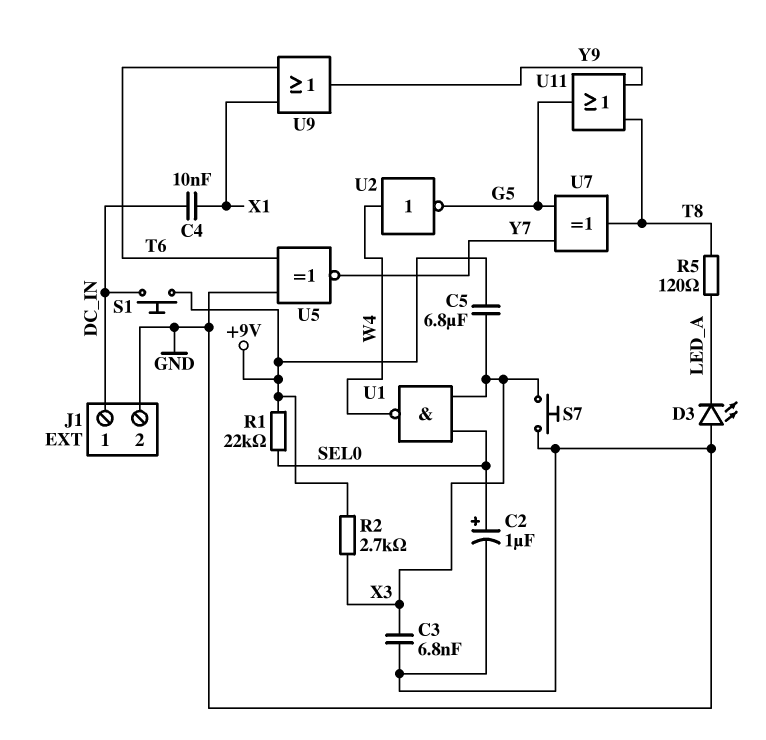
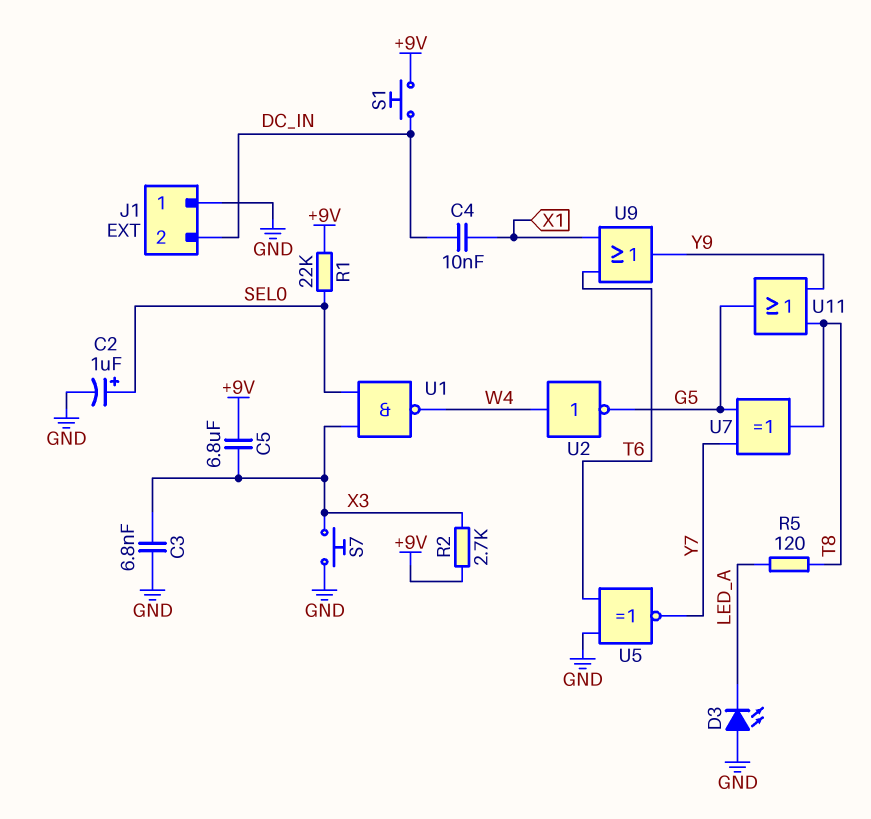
J1 pin 1: DC_IN -> GND
J1 pin 2: GND -> DC_IN

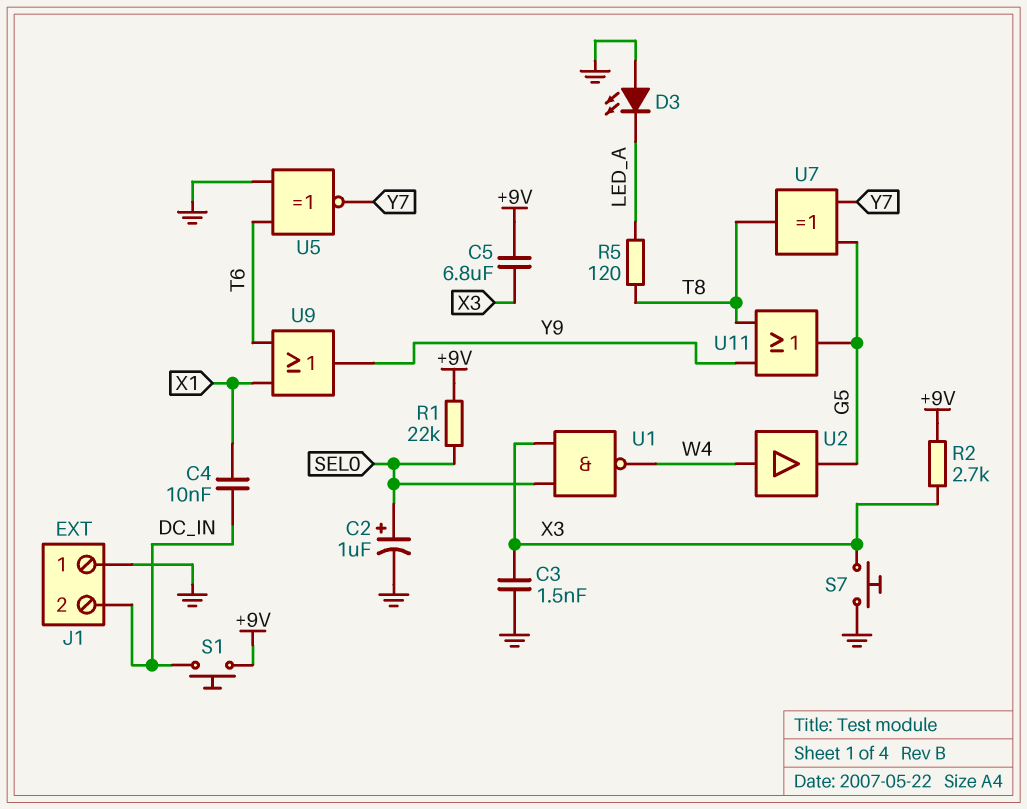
C3: 6.8nF (GND, X3) -> 1.5nF (GND, X3)
U2: NOT (in W4, out G5) -> buffer (in W4, out G5)

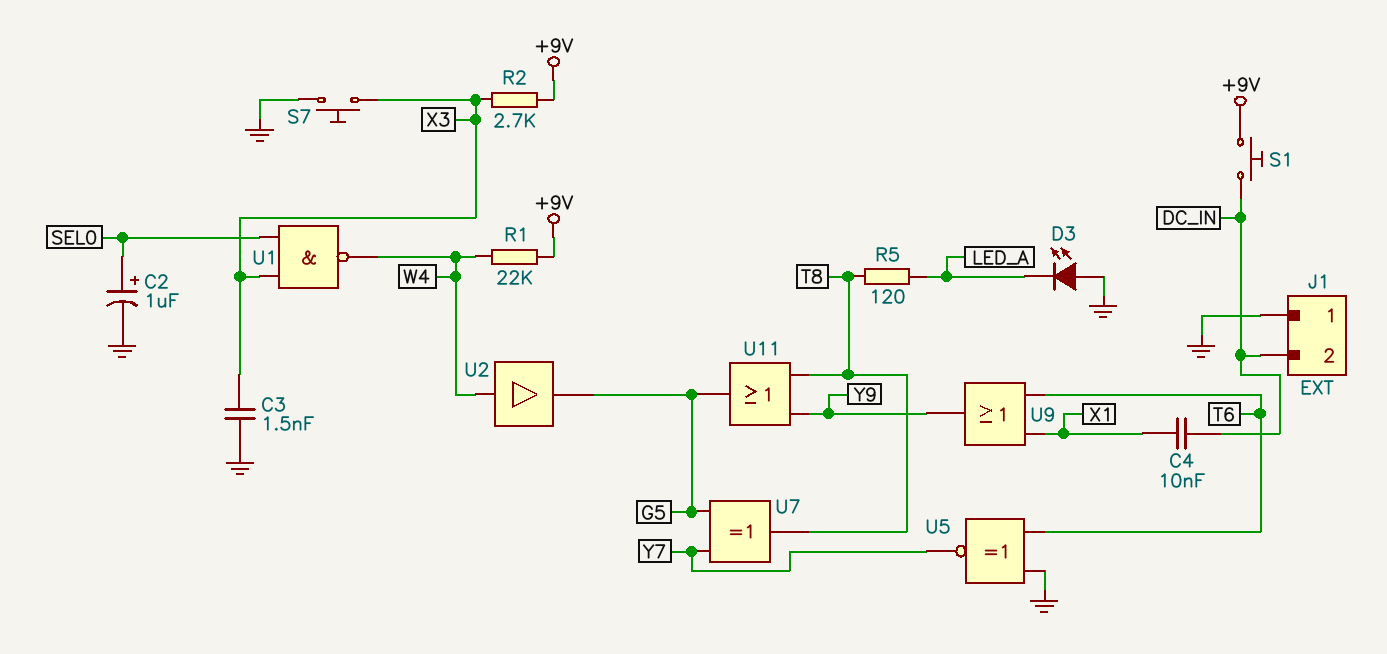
C5: 6.8uF (+9V, X3) -> none
R1: 22k (+9V, SEL0) -> 22k (+9V, W4)

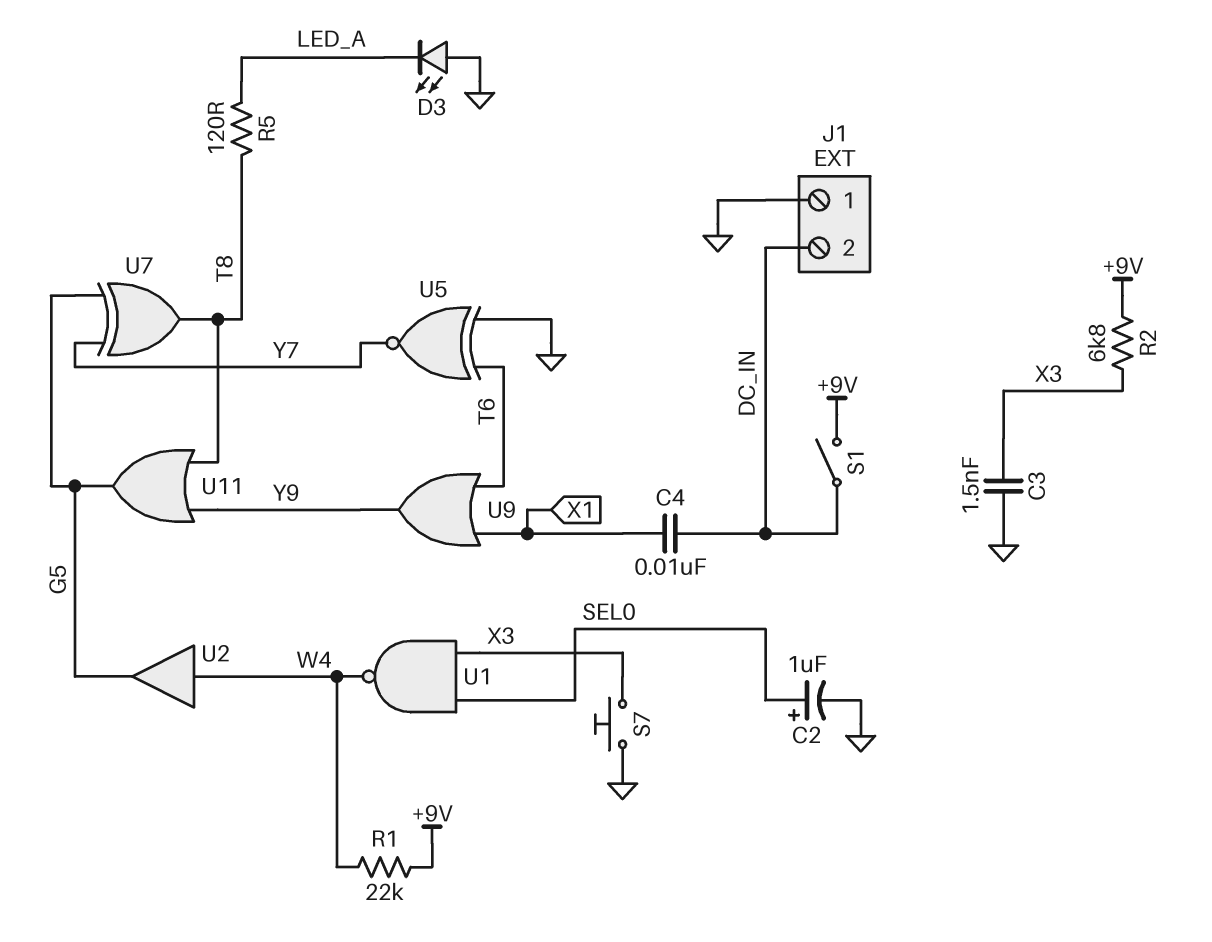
R2: 2.7k (+9V, X3) -> 6.8k (+9V, X3)
S1: button (+9V, DC_IN) -> switch (+9V, DC_IN)

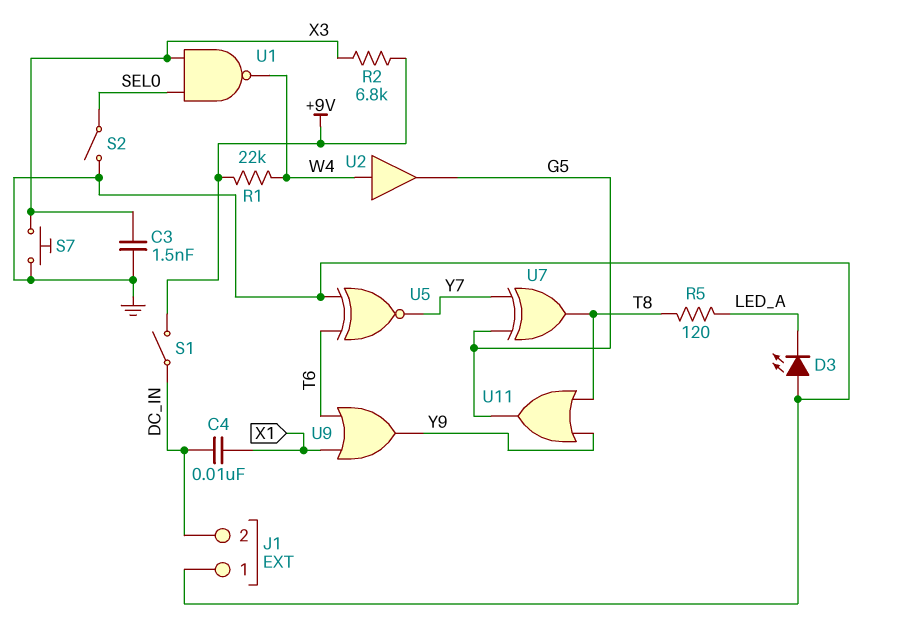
C2: 1uF (plus SEL0, minus GND) -> none
S2: none -> switch (GND, SEL0)

